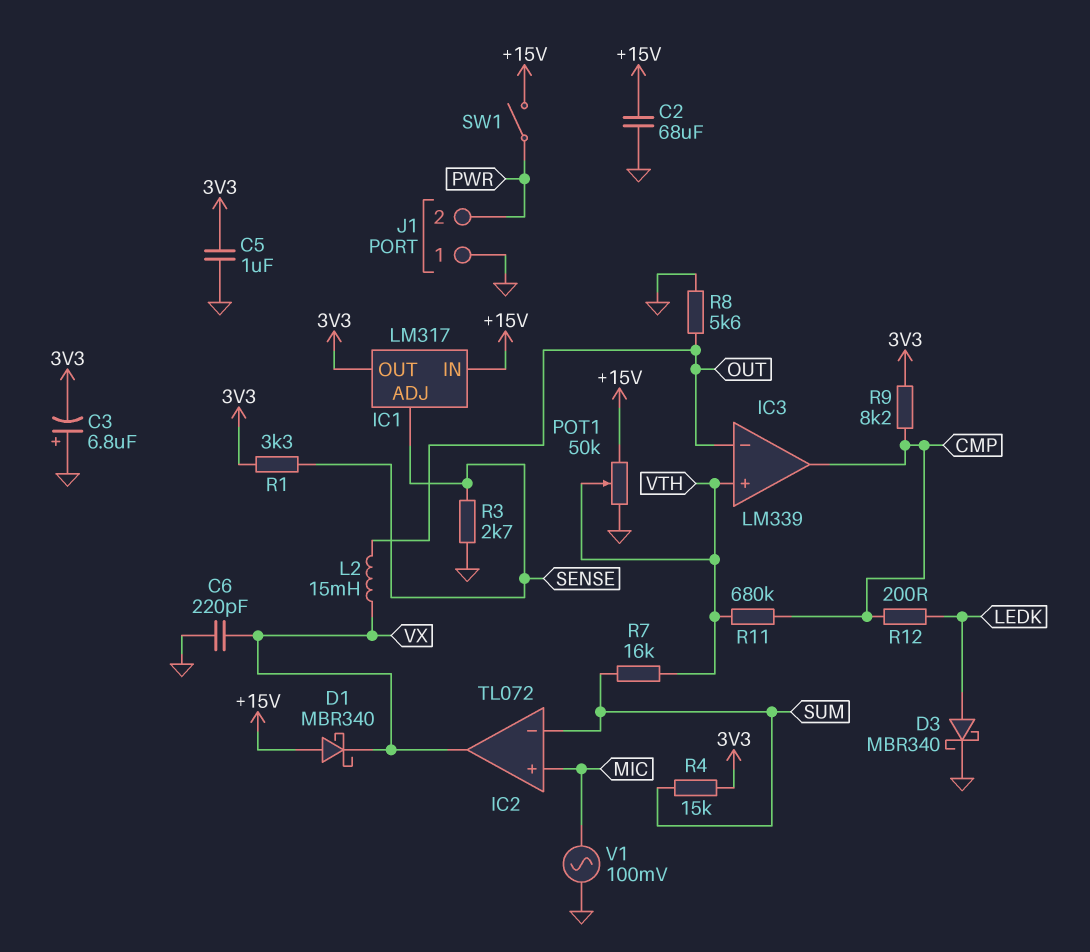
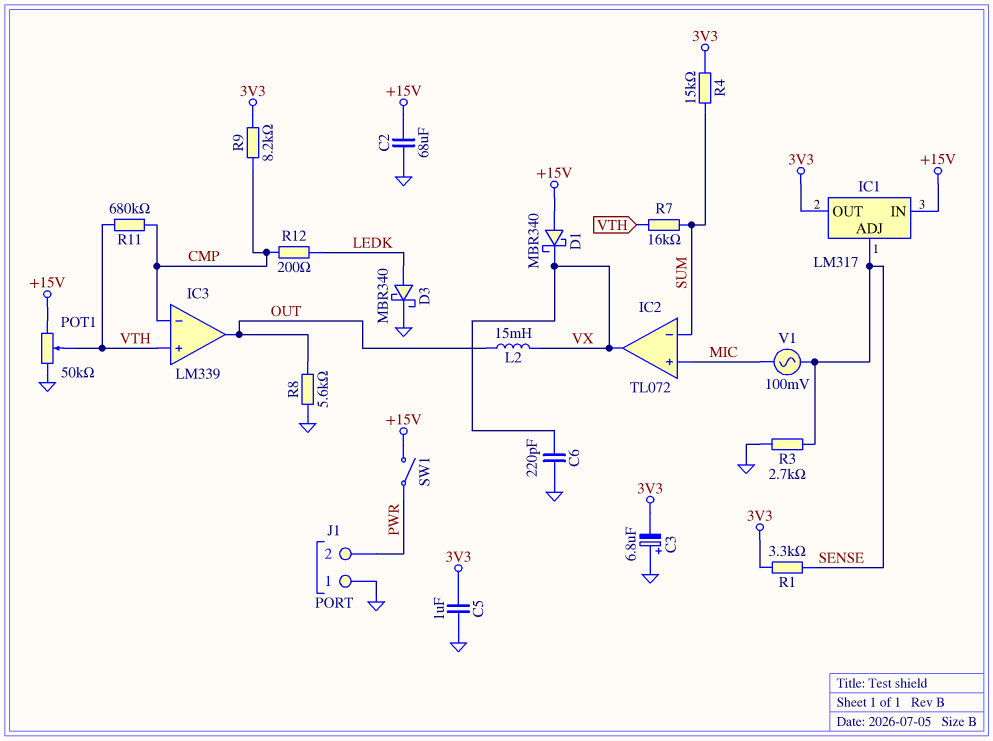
IC3 pin in-: OUT -> CMP
IC3 pin out: CMP -> OUT
V1: AC 100mV (GND, MIC) -> AC 100mV (MIC, SENSE)

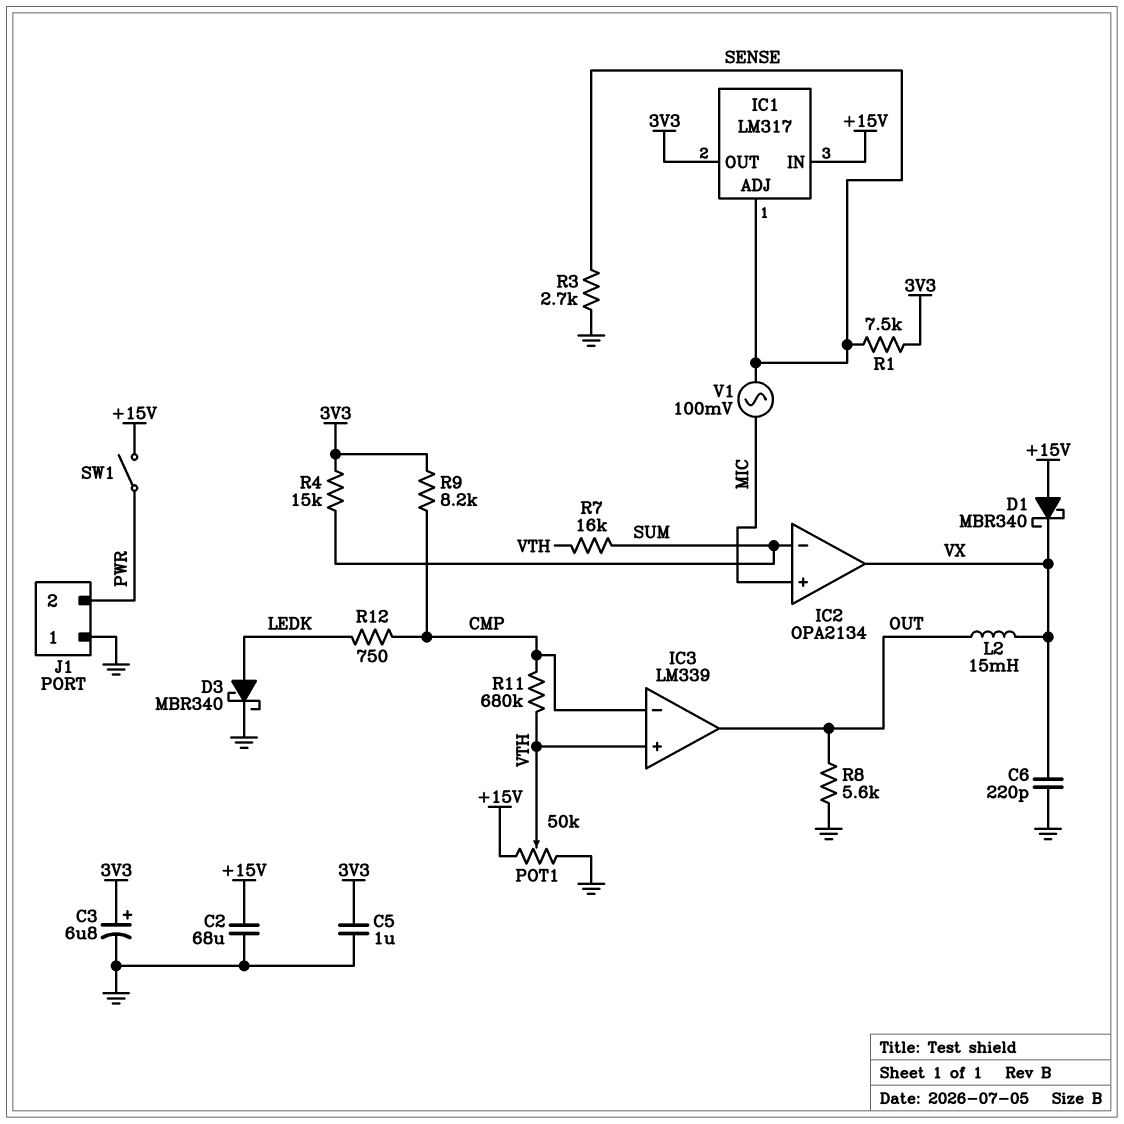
C3: 6.8uF (plus GND, minus 3V3) -> 6.8uF (plus 3V3, minus GND)
IC2: TL072 -> OPA2134
R1: 3.3k (3V3, SENSE) -> 7.5k (3V3, SENSE)
R12: 200 (CMP, LEDK) -> 750 (CMP, LEDK)

